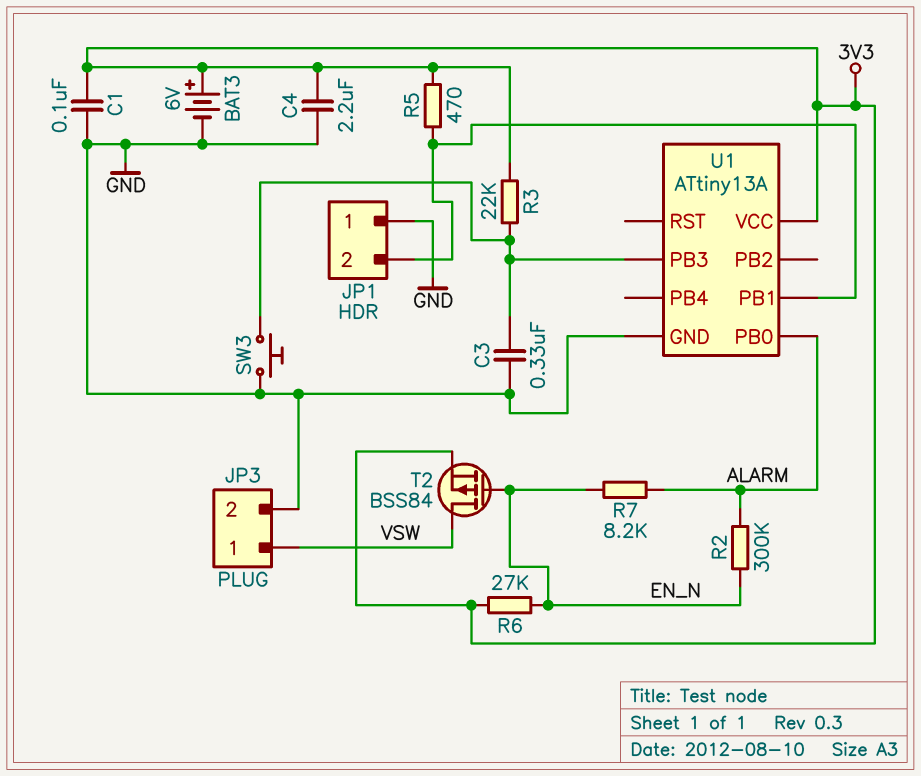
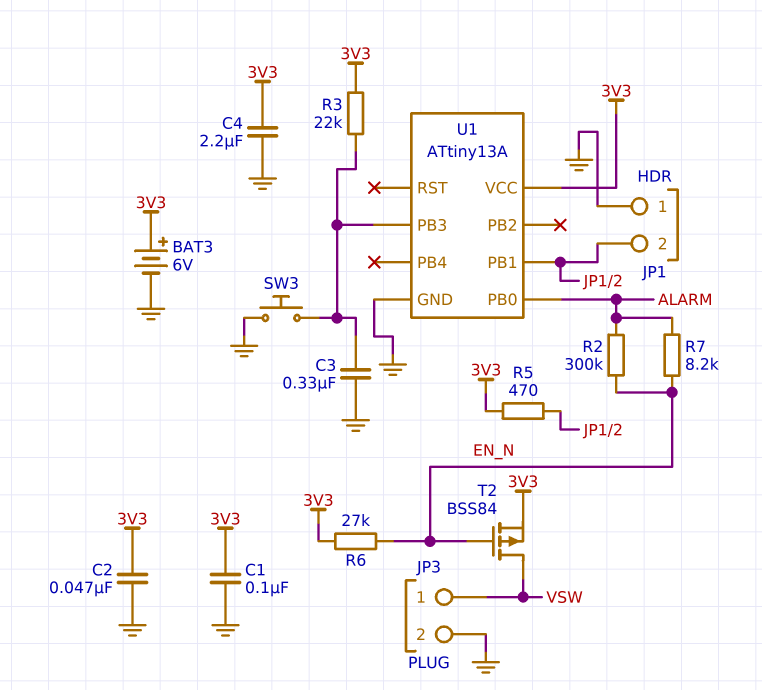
C2: none -> 47nF (3V3, GND)

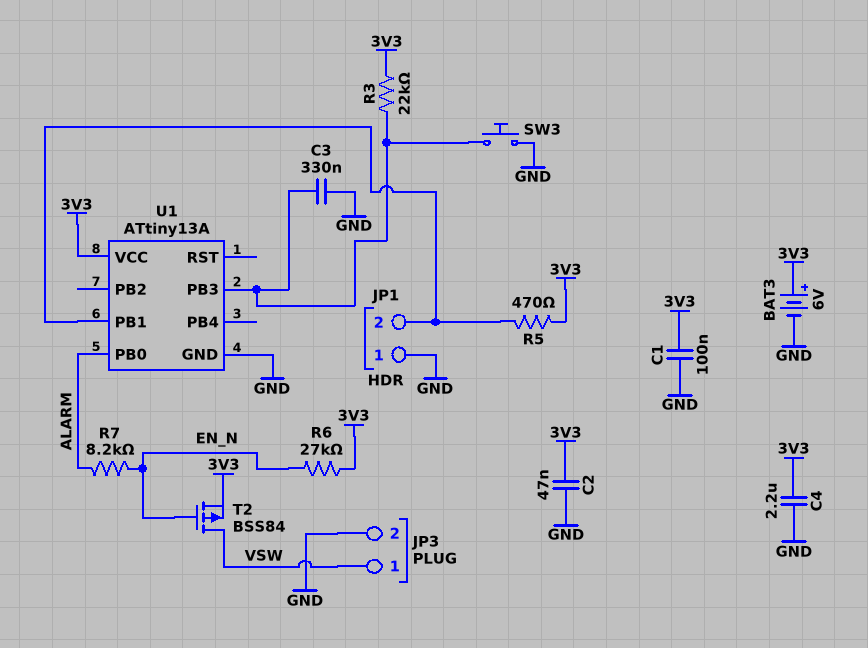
R2: 300k (ALARM, EN_N) -> none

